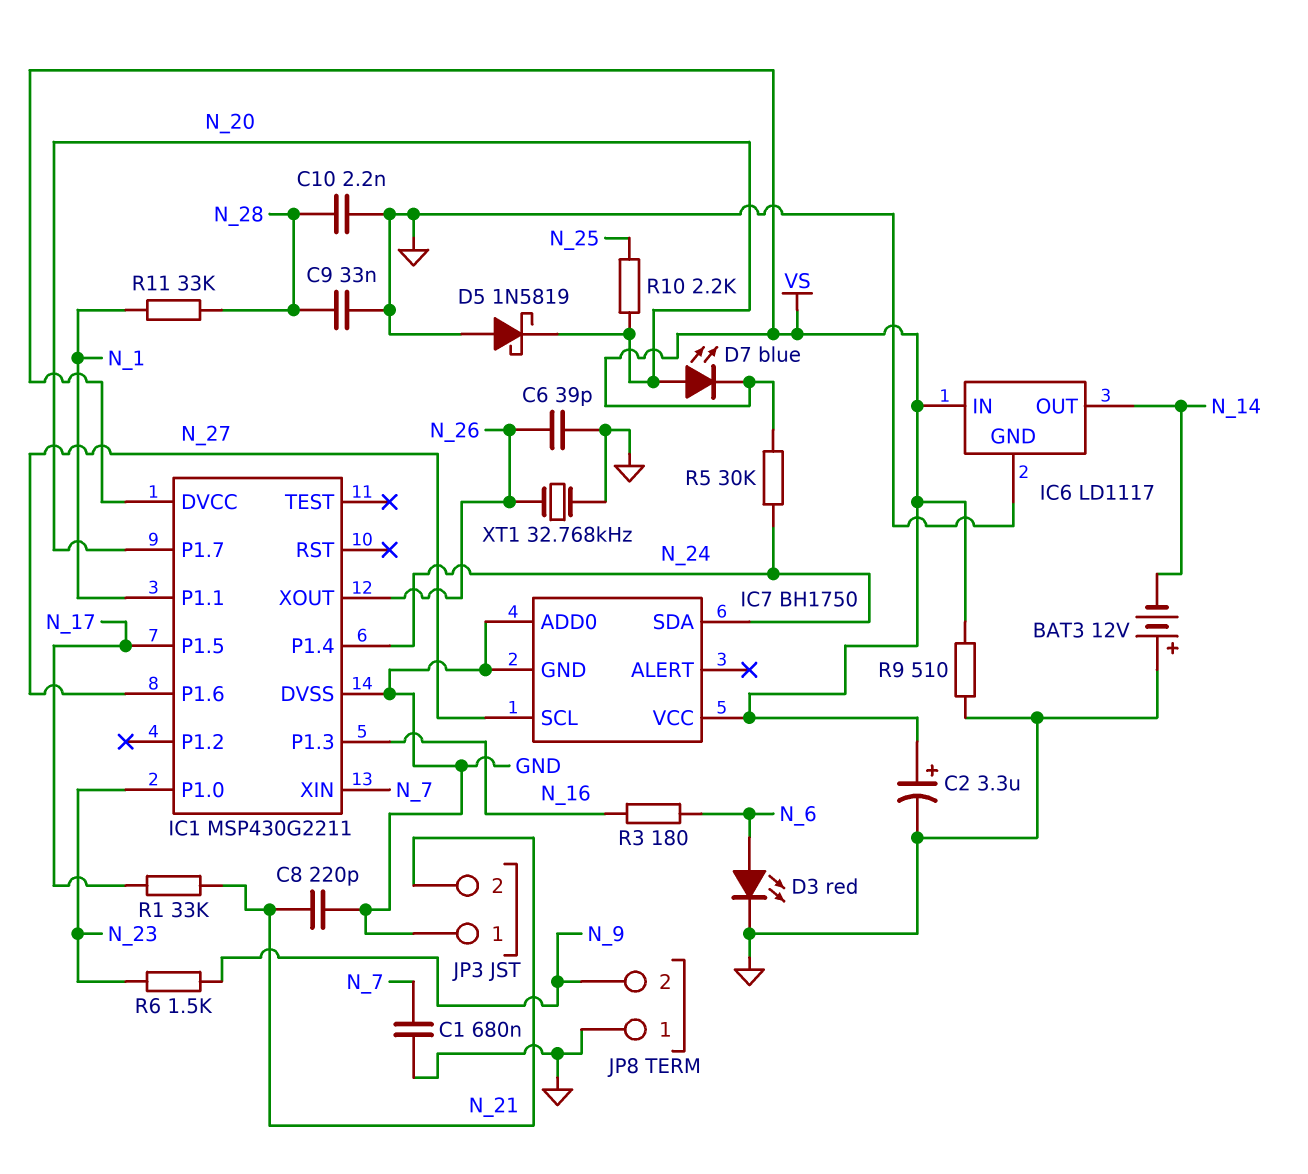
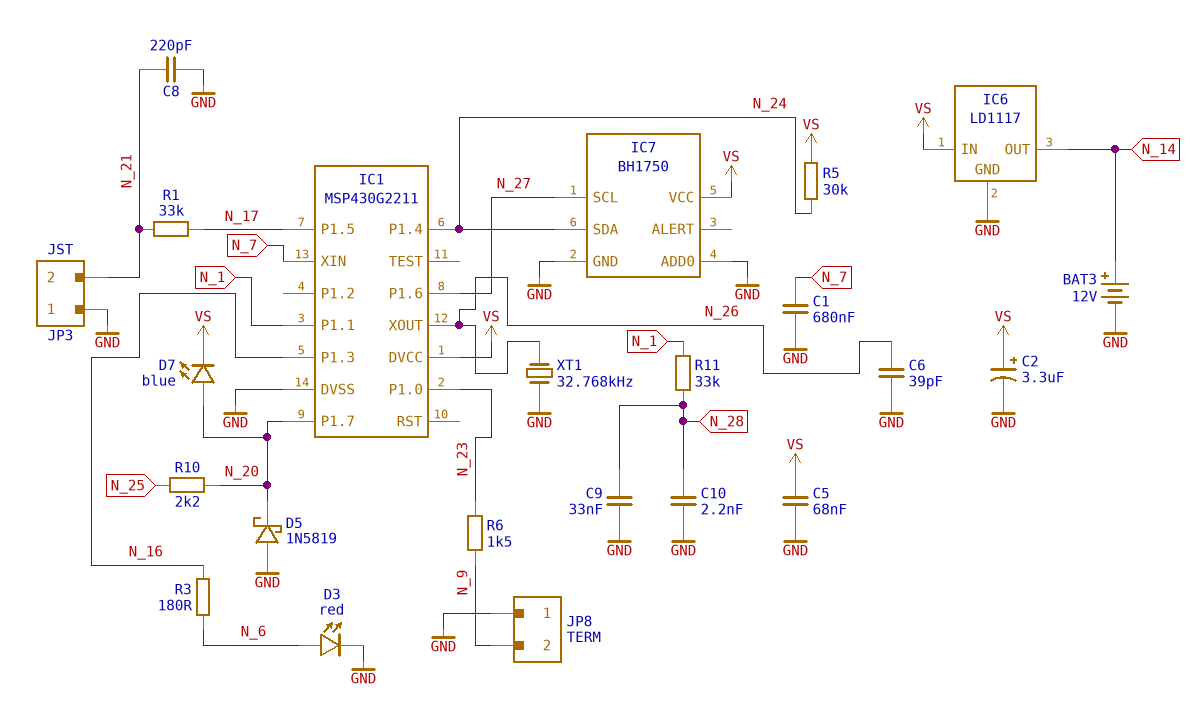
BAT3: 12V (plus GND, minus N_14) -> 12V (plus N_14, minus GND)
C5: none -> 68nF (GND, VS)
R9: 510 (GND, VS) -> none

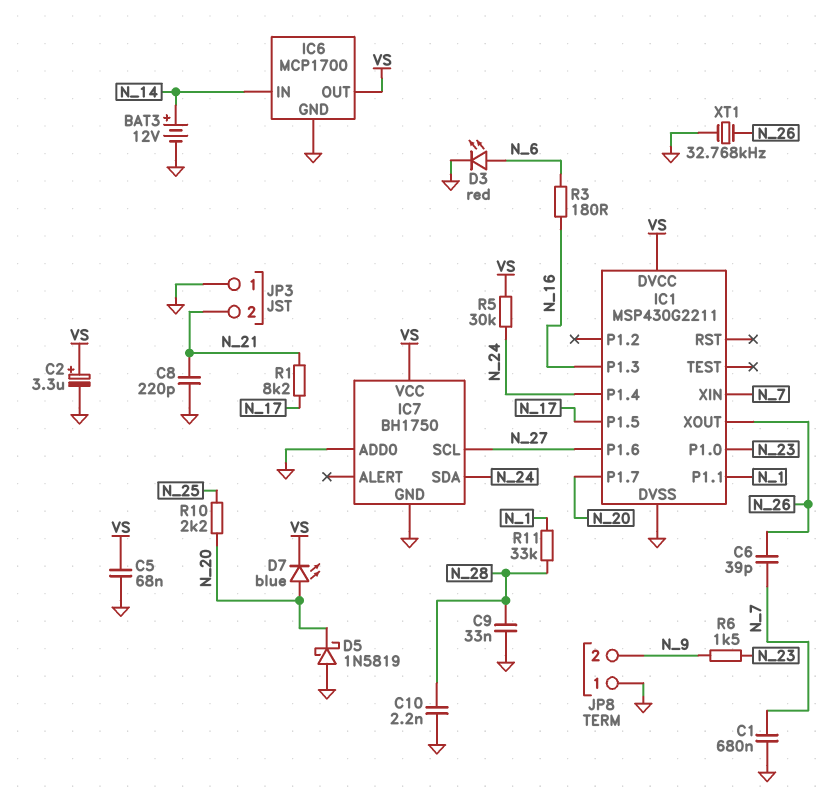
C6: 39pF (GND, N_26) -> 39pF (N_7, N_26)
IC6: LD1117 -> MCP1700
IC6 pin IN: VS -> N_14
IC6 pin OUT: N_14 -> VS
R1: 33k (N_17, N_21) -> 8.2k (N_17, N_21)

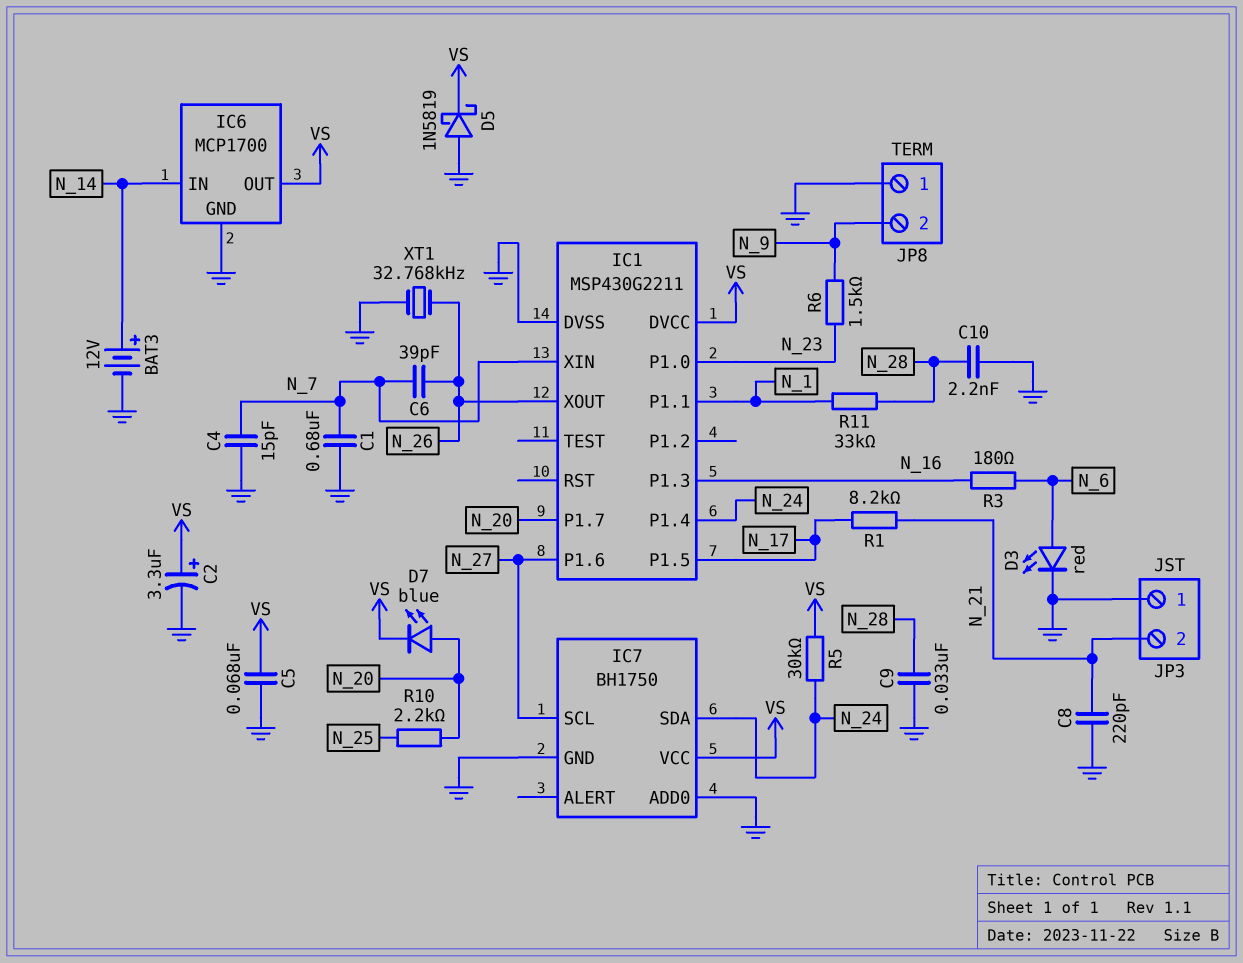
C4: none -> 15pF (GND, N_7)
D5: schottky 1N5819 (A GND, K N_20) -> schottky 1N5819 (A GND, K VS)

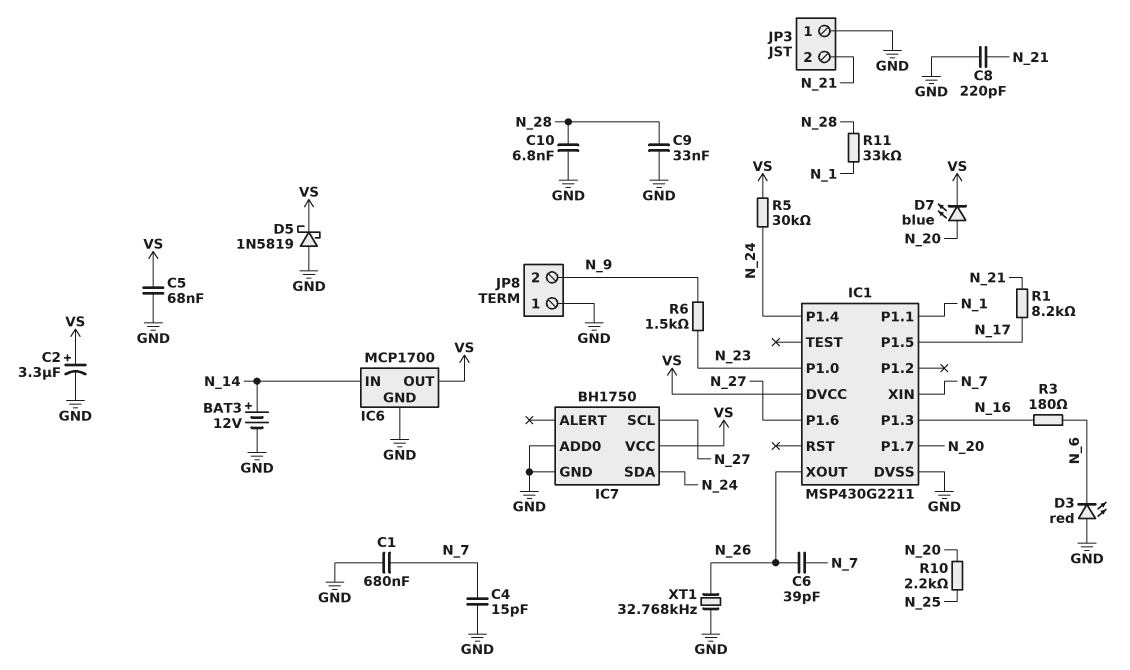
C10: 2.2nF (GND, N_28) -> 6.8nF (GND, N_28)
D3: LED red (A N_6, K GND) -> LED red (A GND, K N_6)

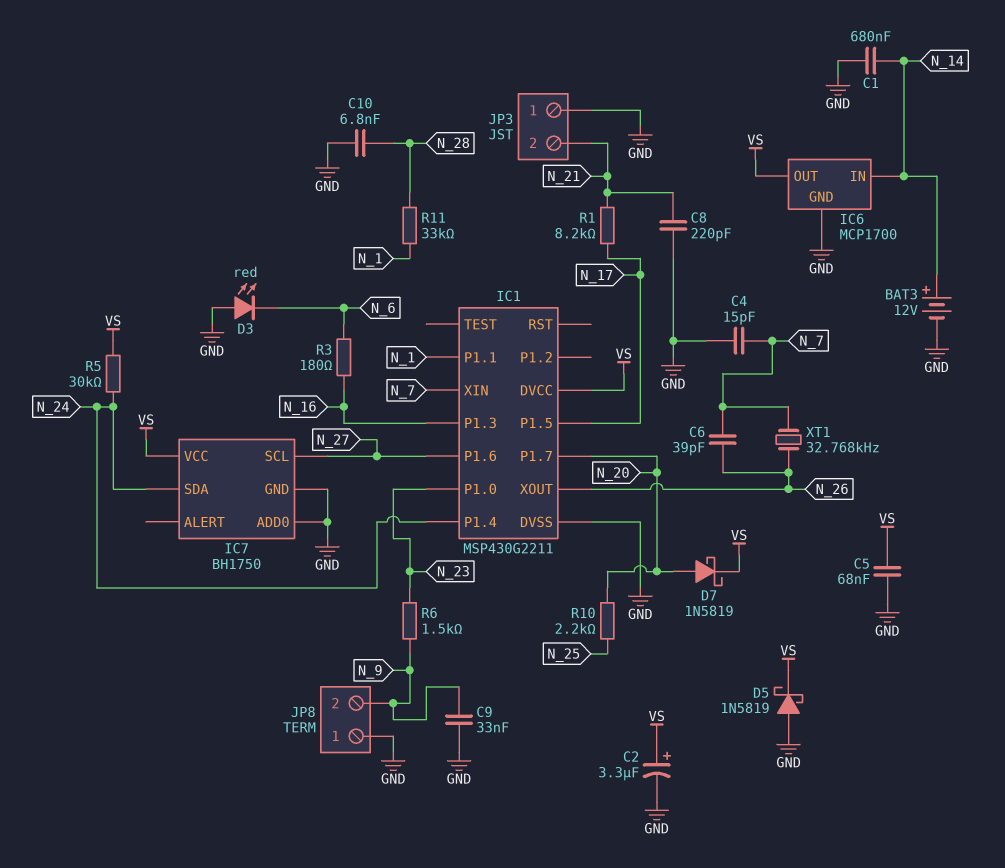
C1: 680nF (GND, N_7) -> 680nF (GND, N_14)
C9: 33nF (GND, N_28) -> 33nF (GND, N_9)
D7: LED blue (A N_20, K VS) -> schottky 1N5819 (A N_20, K VS)
XT1: 32.768kHz (GND, N_26) -> 32.768kHz (N_7, N_26)

